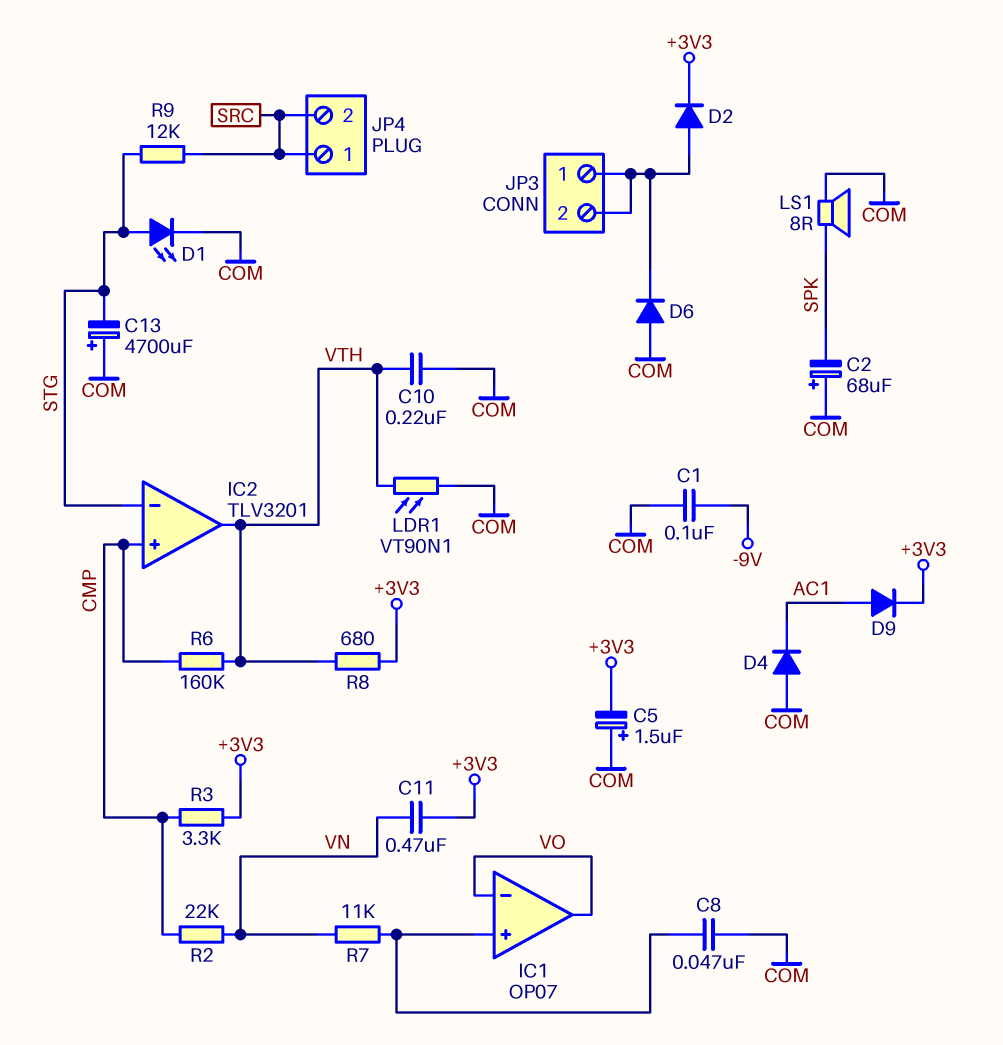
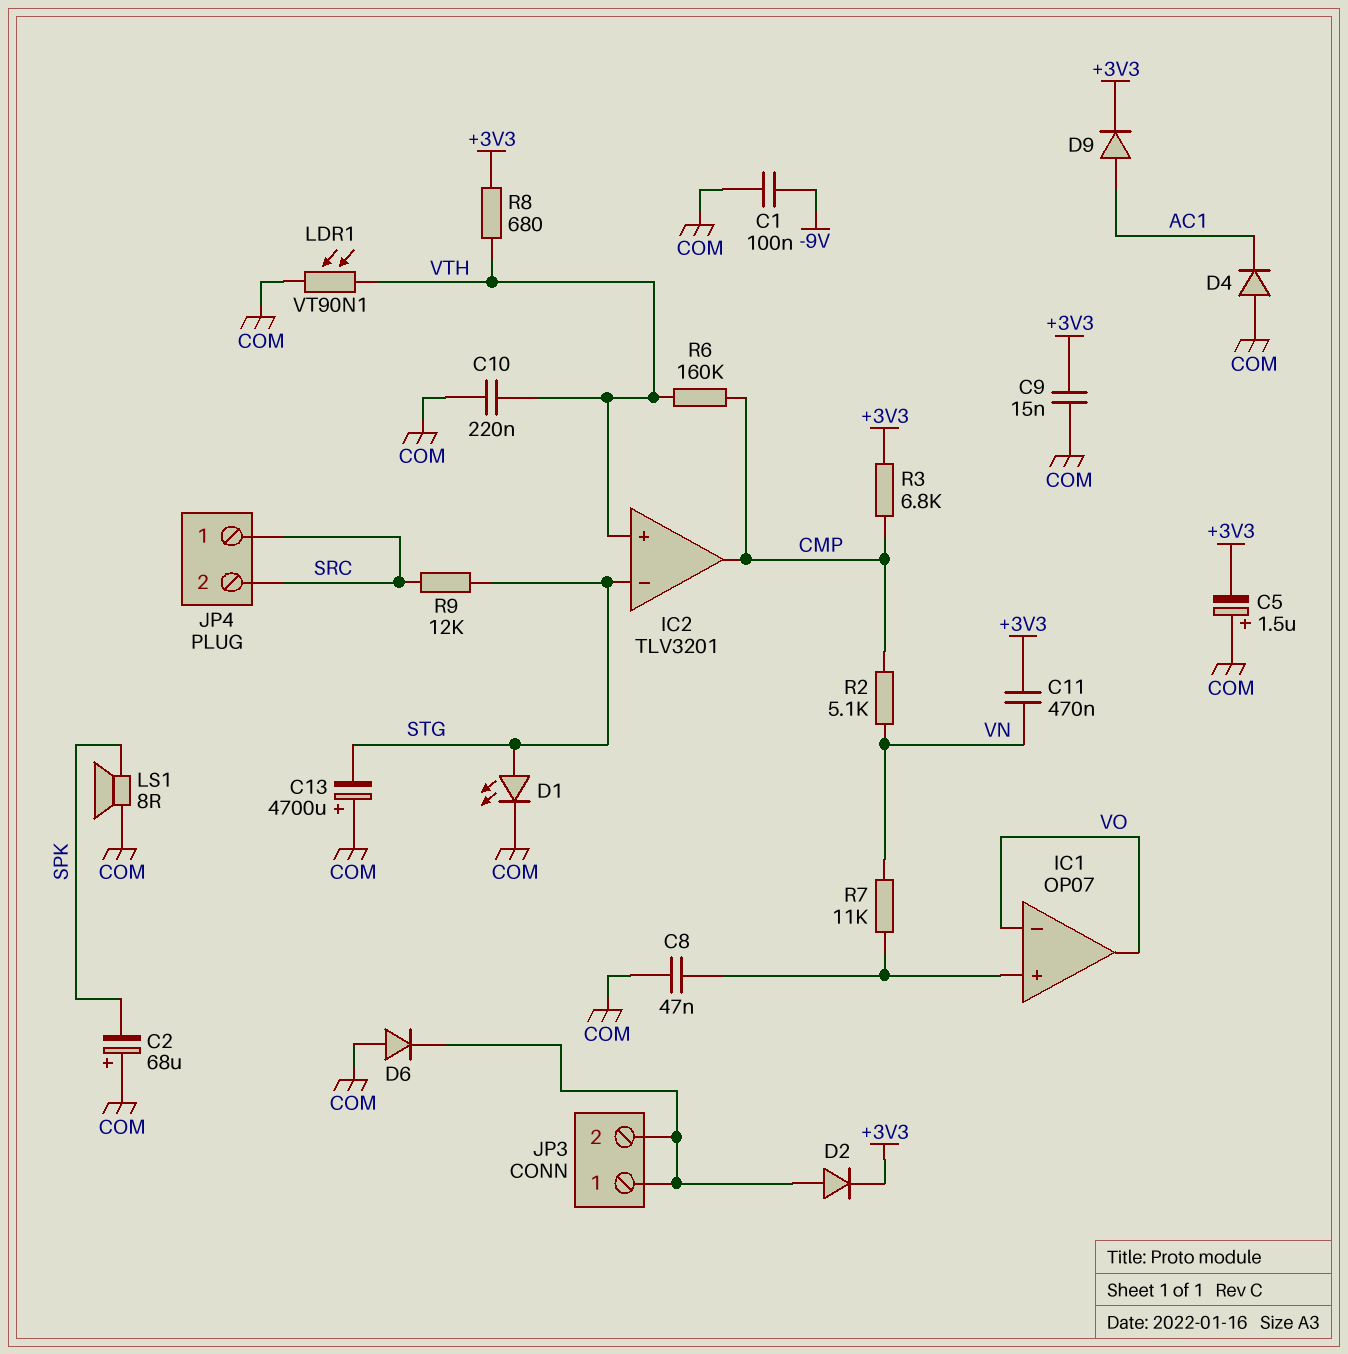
C9: none -> 15nF (+3V3, COM)
IC2 pin in+: CMP -> VTH
IC2 pin out: VTH -> CMP
R2: 22k (CMP, VN) -> 5.1k (CMP, VN)
R3: 3.3k (+3V3, CMP) -> 6.8k (+3V3, CMP)

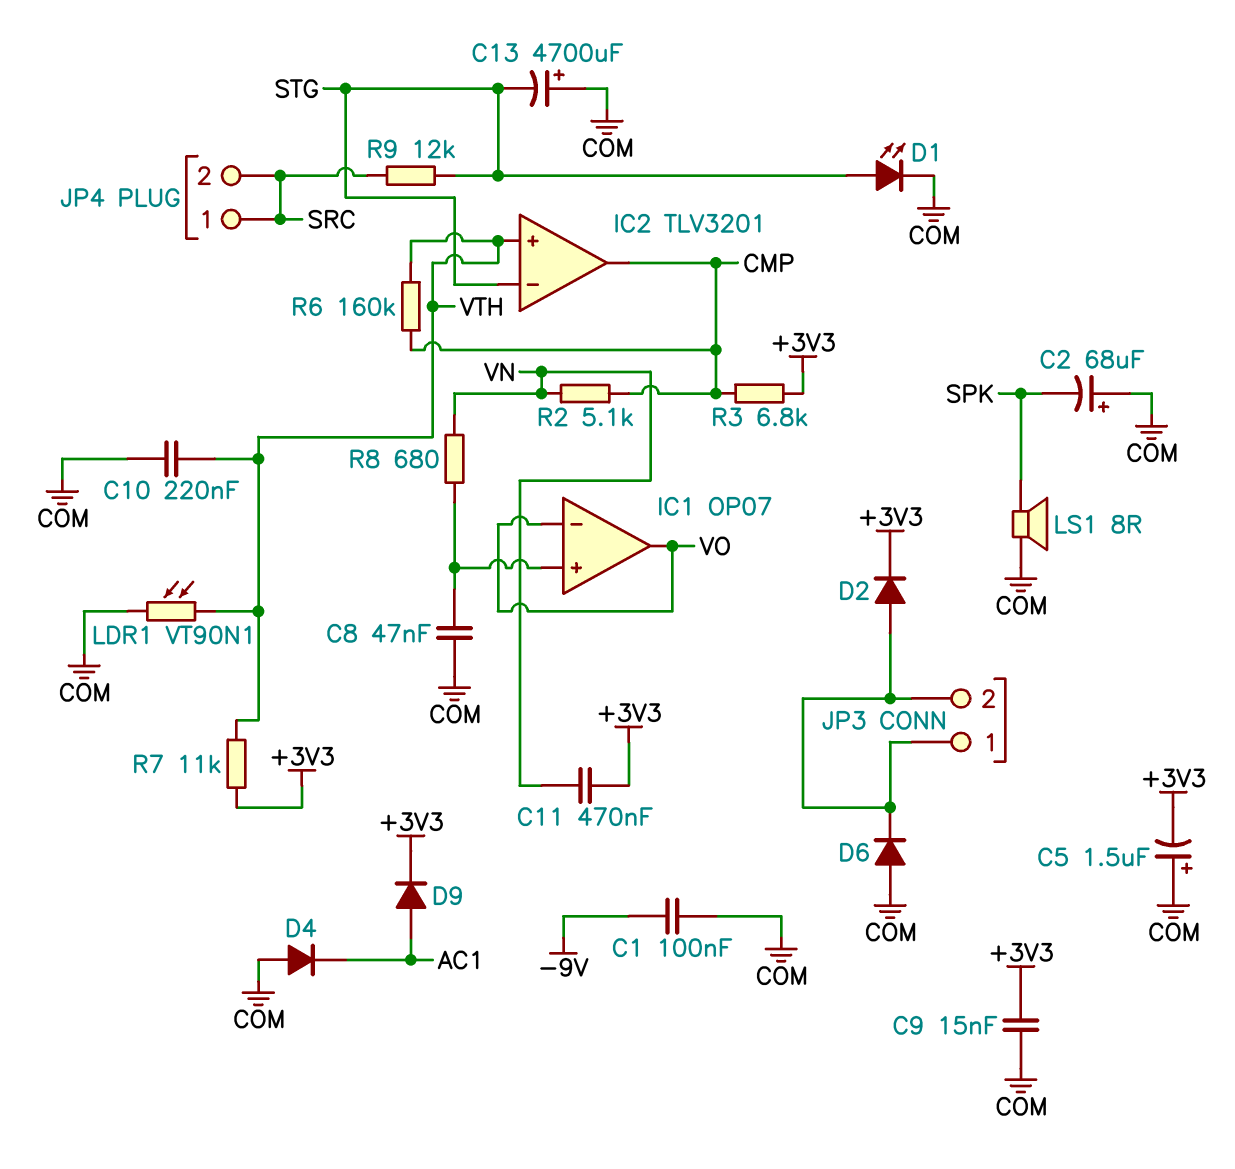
R7: 11k (IC1/in+, VN) -> 11k (+3V3, VTH)
R8: 680 (+3V3, VTH) -> 680 (IC1/in+, VN)

